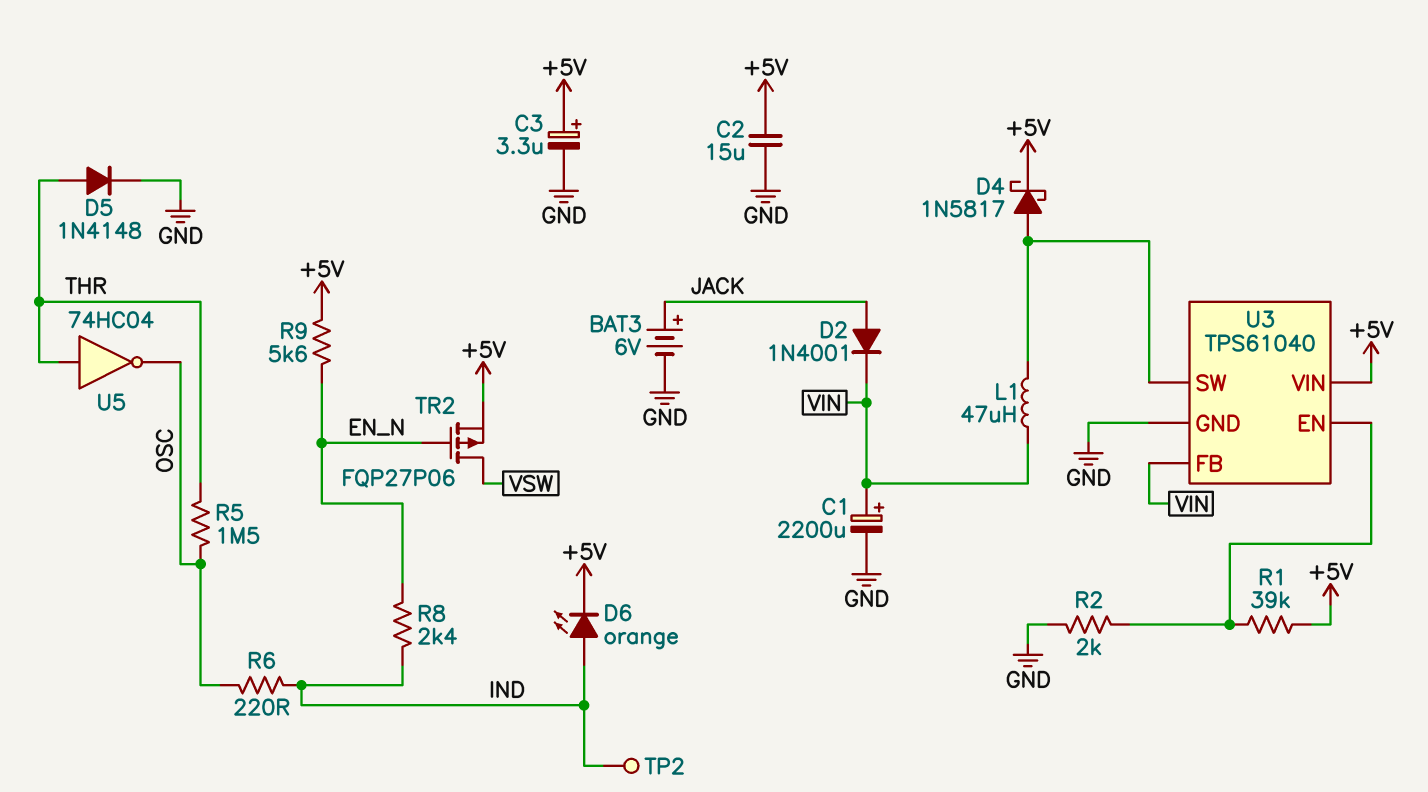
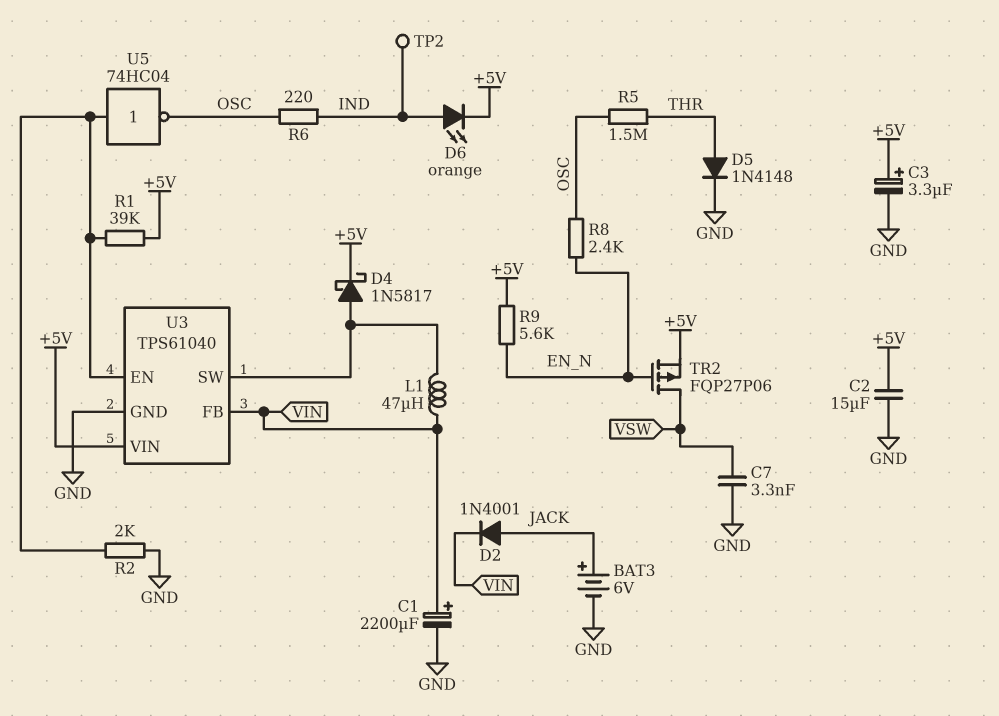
C7: none -> 3.3nF (GND, VSW)
R8: 2.4k (EN_N, IND) -> 2.4k (EN_N, OSC)
U5: NOT 74HC04 (in THR, out OSC) -> NOT 74HC04 (in U3/EN, out OSC)

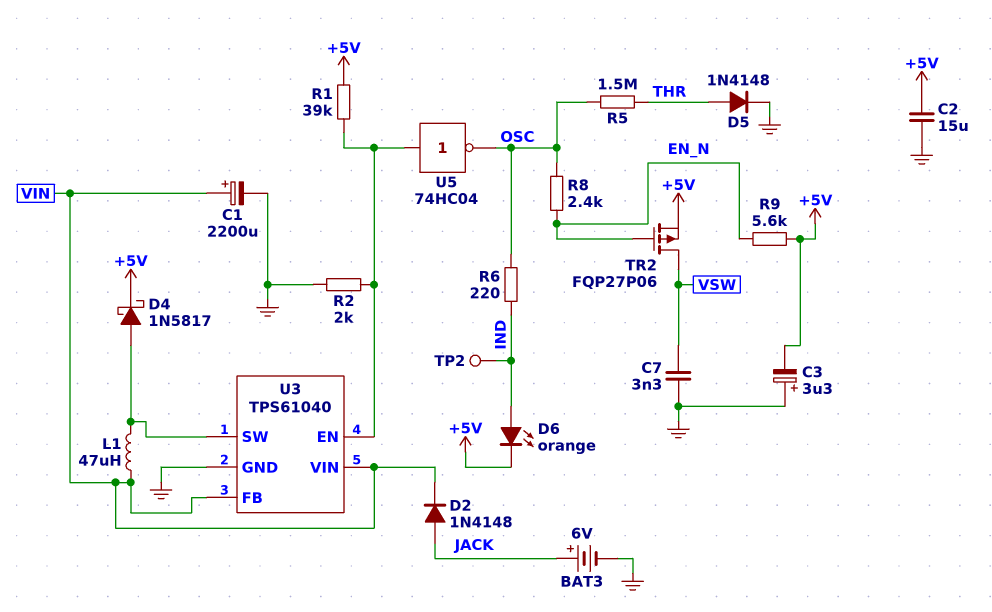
C3: 3.3uF (plus +5V, minus GND) -> 3.3uF (plus GND, minus +5V)
D2: diode 1N4001 (A JACK, K VIN) -> diode 1N4148 (A JACK, K VIN)
U3 pin VIN: +5V -> VIN

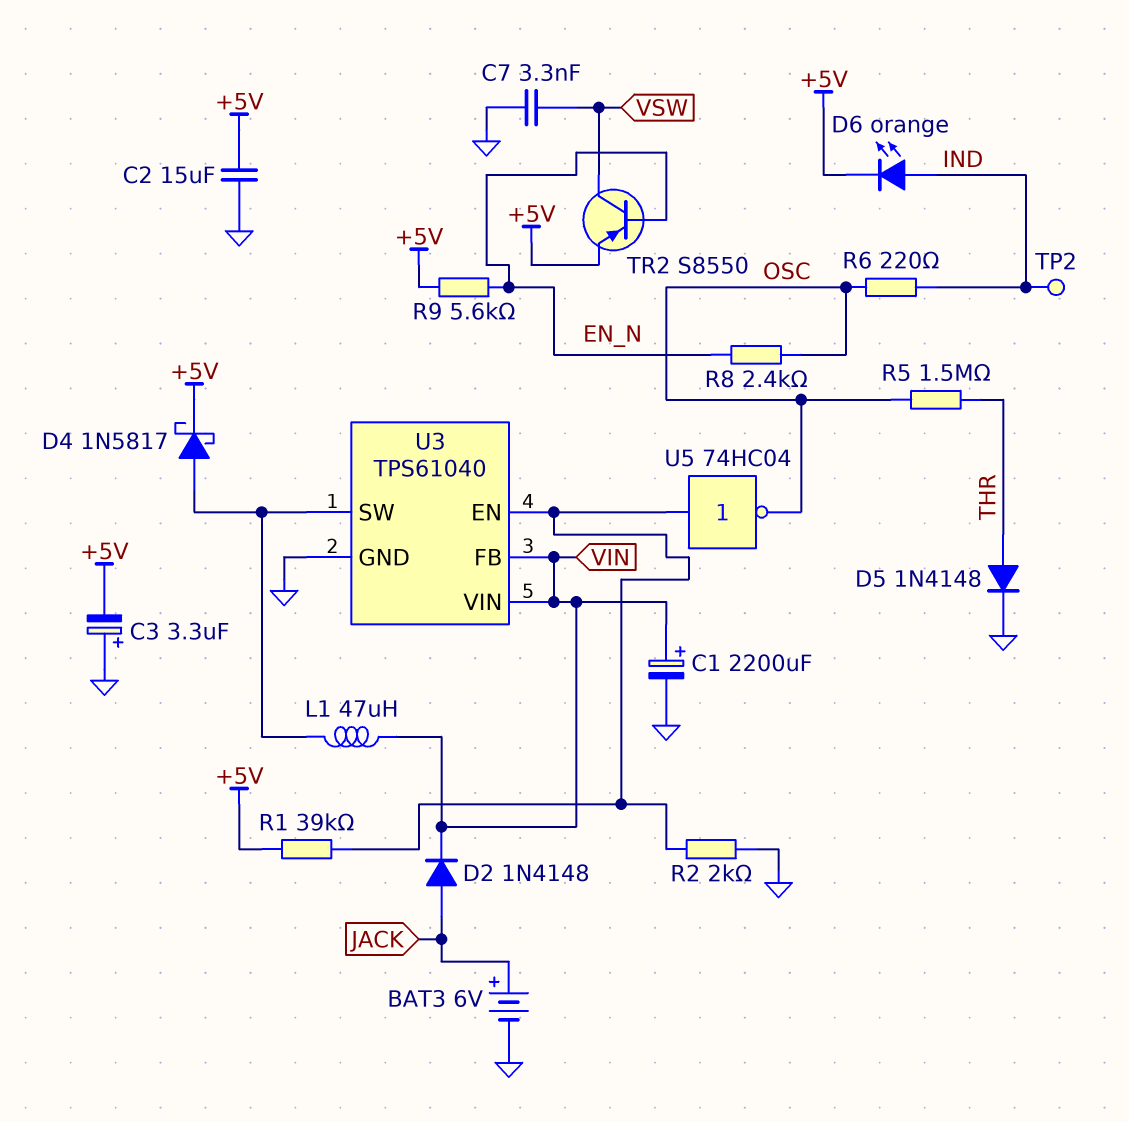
TR2: PMOS FQP27P06 (G EN_N, D VSW, S +5V) -> PNP S8550 (B EN_N, C VSW, E +5V)

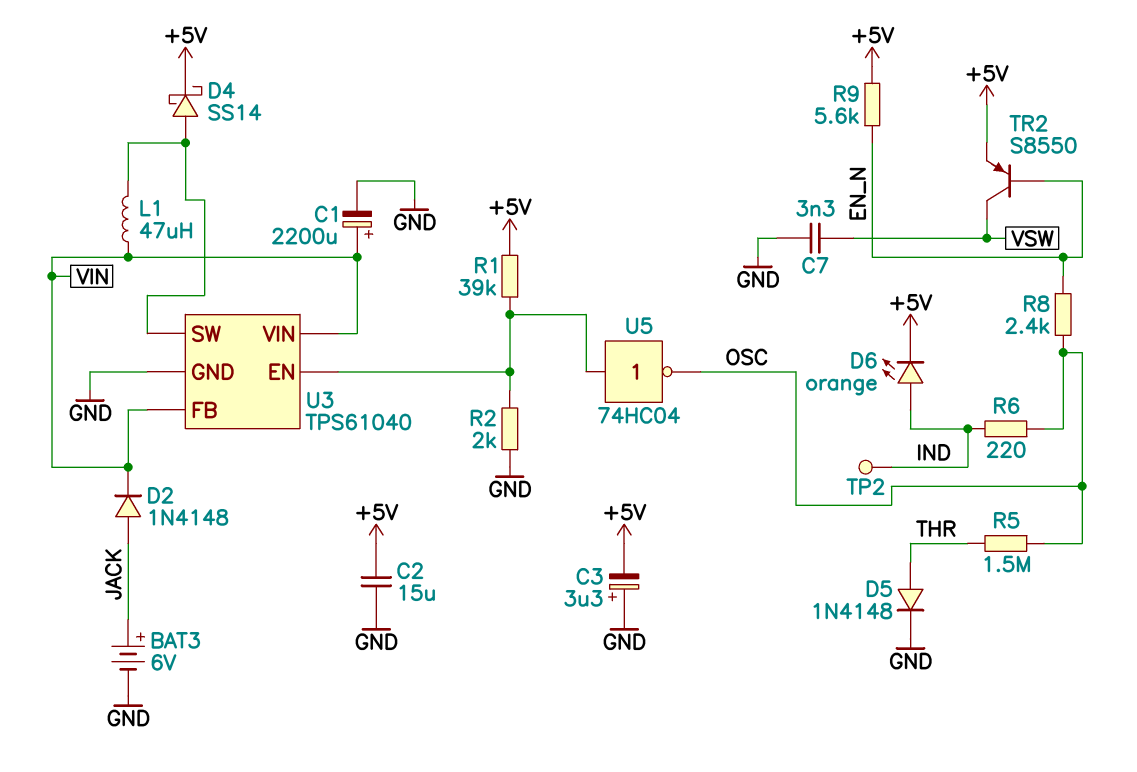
D4: schottky 1N5817 (A U3/SW, K +5V) -> schottky SS14 (A U3/SW, K +5V)

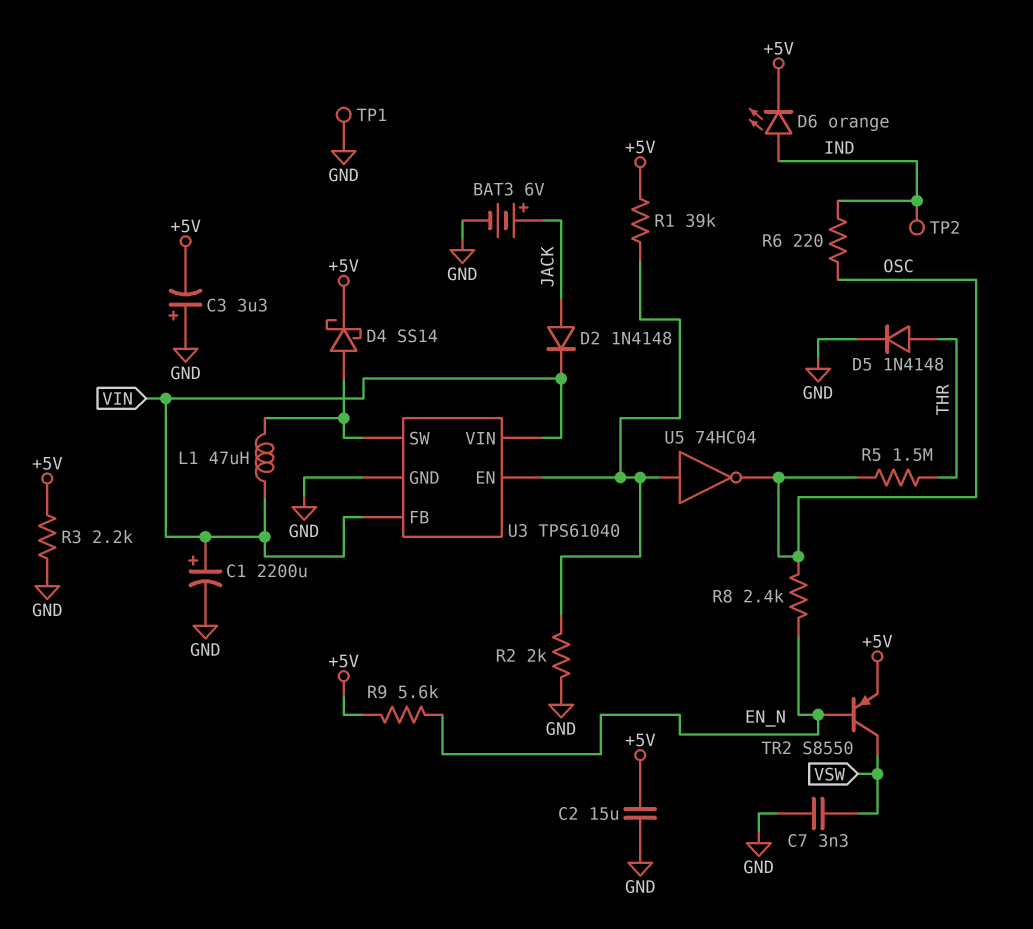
R3: none -> 2.2k (+5V, GND)
TP1: none -> test point (GND)

